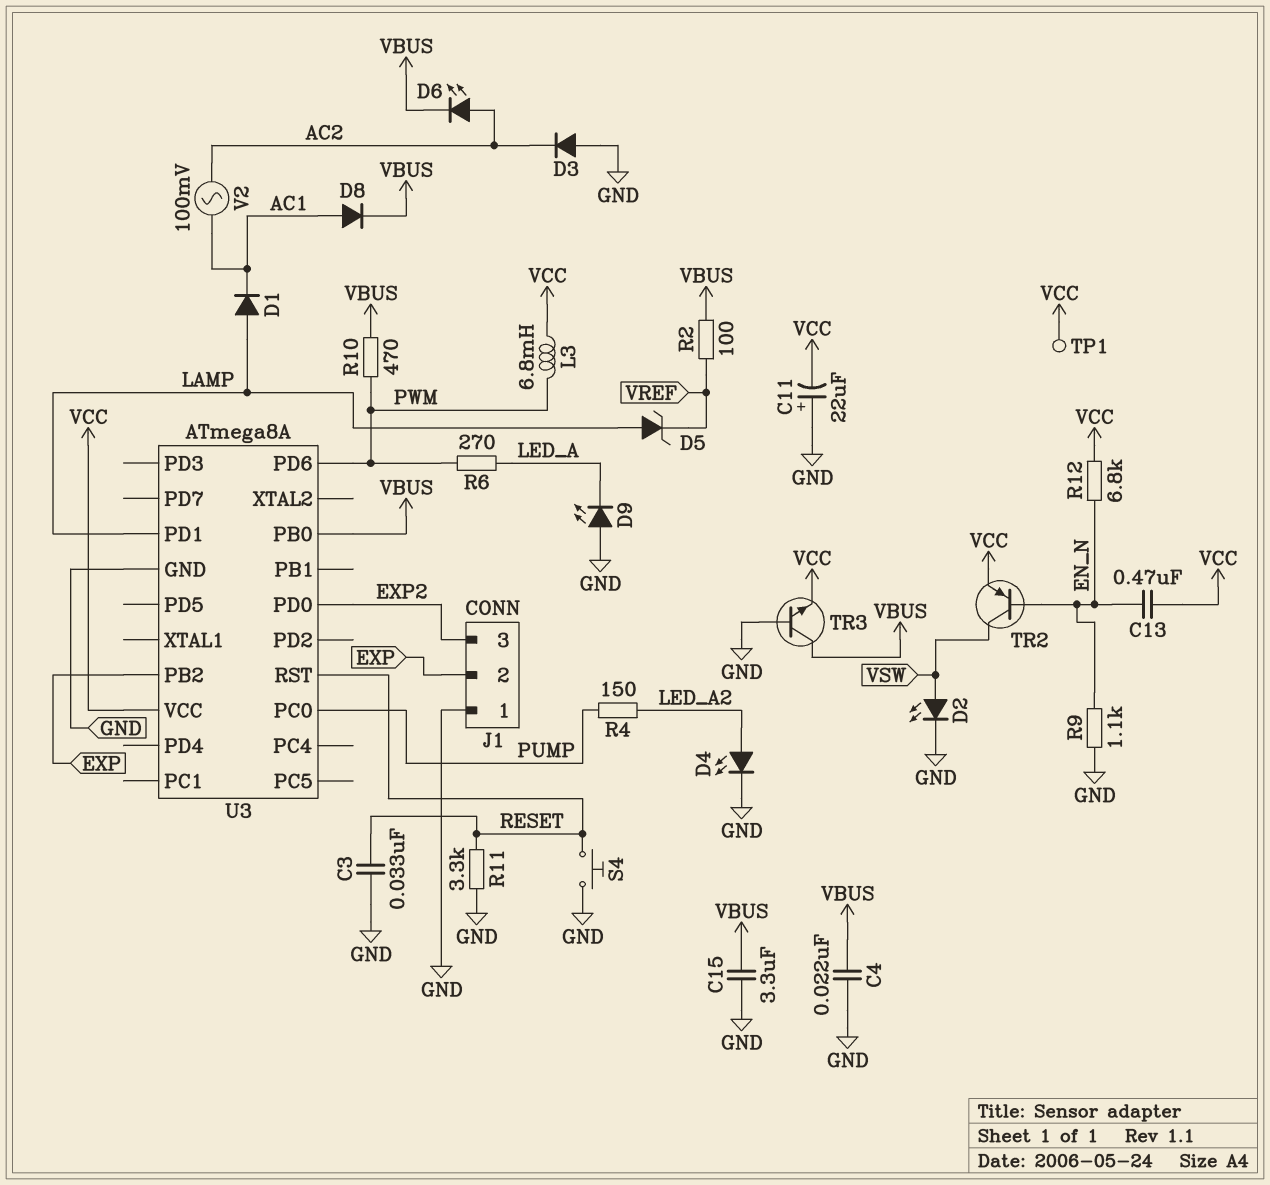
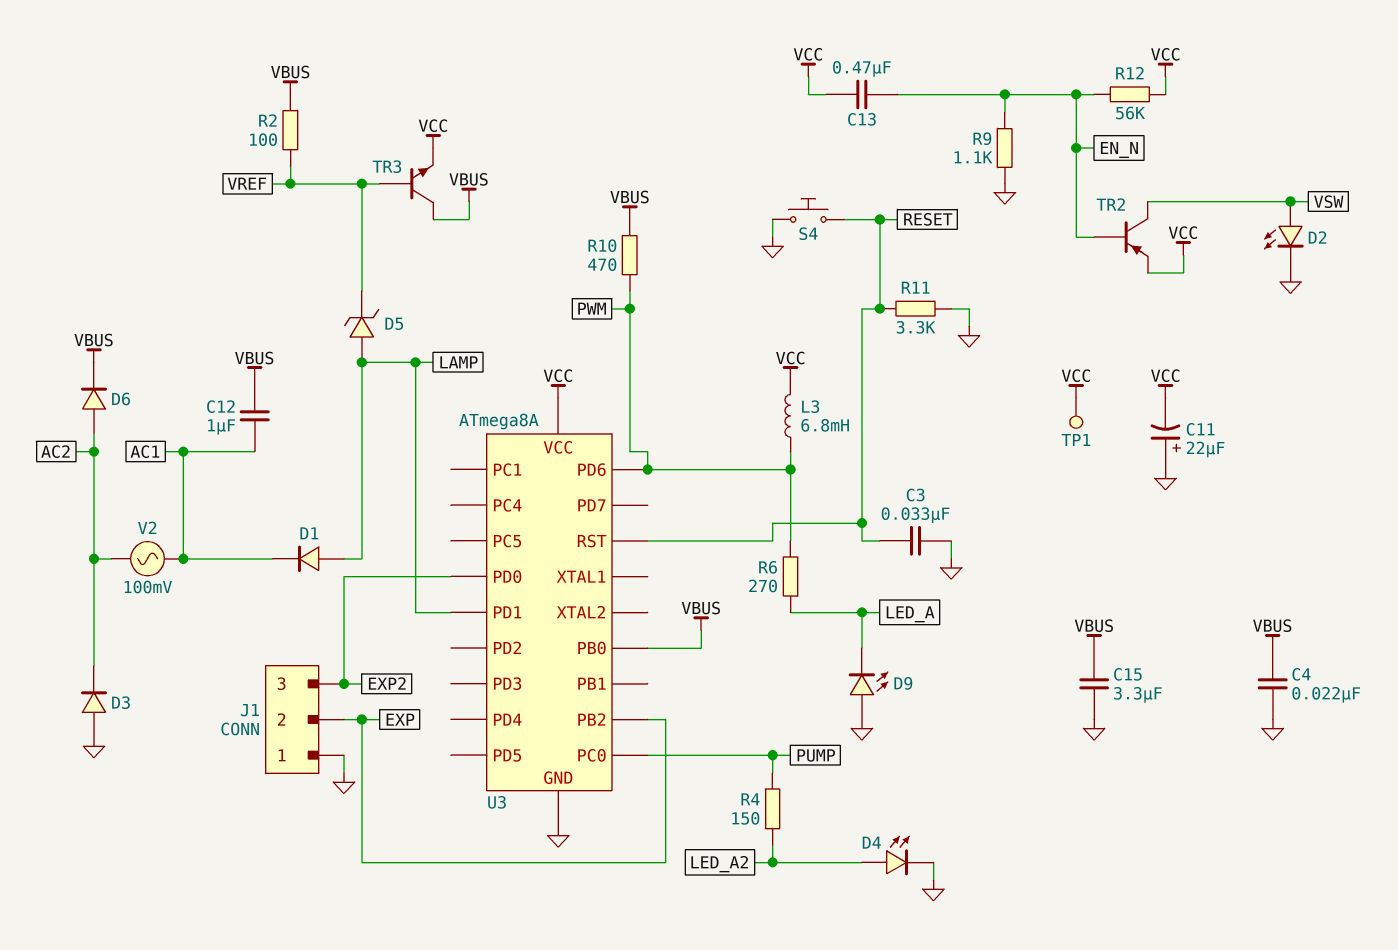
C12: none -> 1uF (AC1, VBUS)
D6: LED (A AC2, K VBUS) -> diode (A AC2, K VBUS)
D8: diode (A AC1, K VBUS) -> none
R12: 6.8k (EN_N, VCC) -> 56k (EN_N, VCC)
TR3: NPN (B GND, C VBUS, E VCC) -> NPN (B VREF, C VBUS, E VCC)

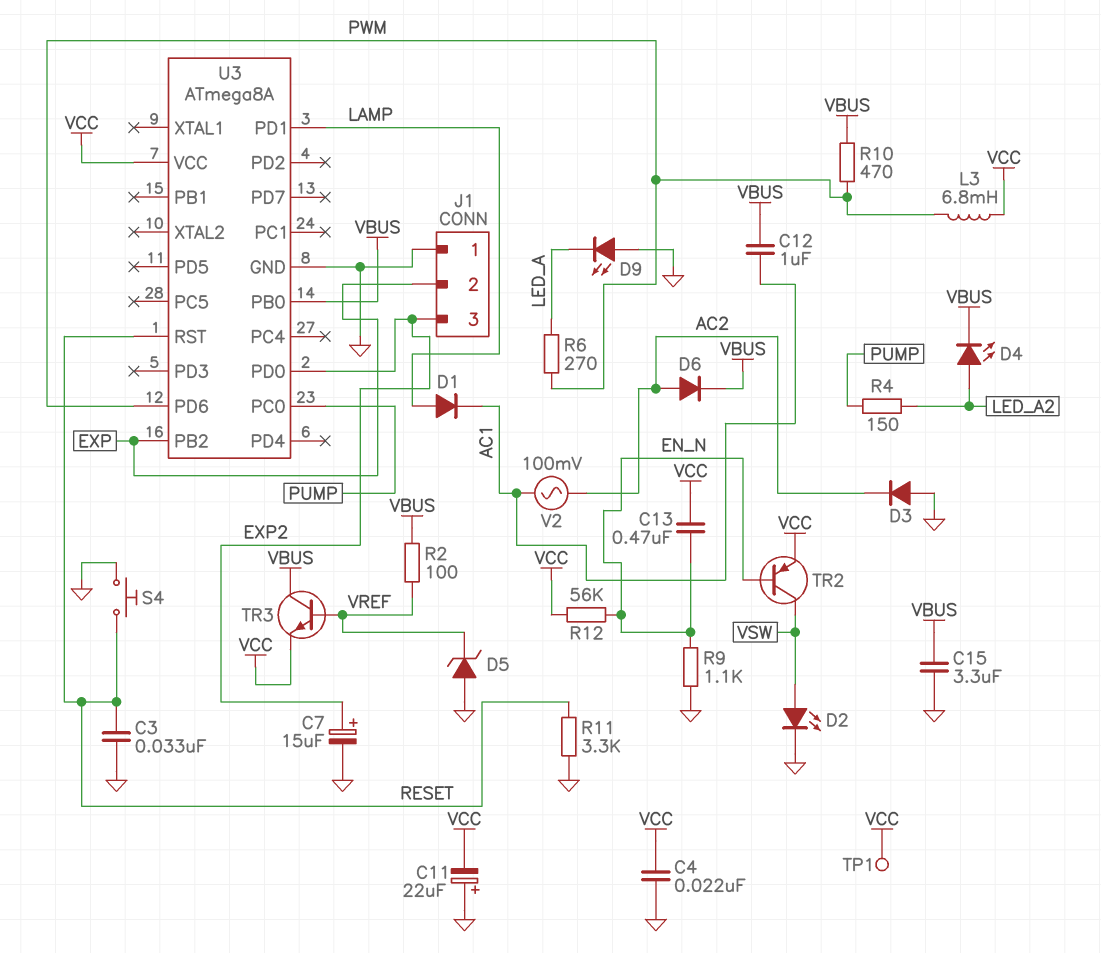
C4: 22nF (GND, VBUS) -> 22nF (GND, VCC)
C7: none -> 15uF (plus EXP2, minus GND)
D4: LED (A LED_A2, K GND) -> LED (A LED_A2, K VBUS)
D5: zener (A LAMP, K VREF) -> zener (A GND, K VREF)

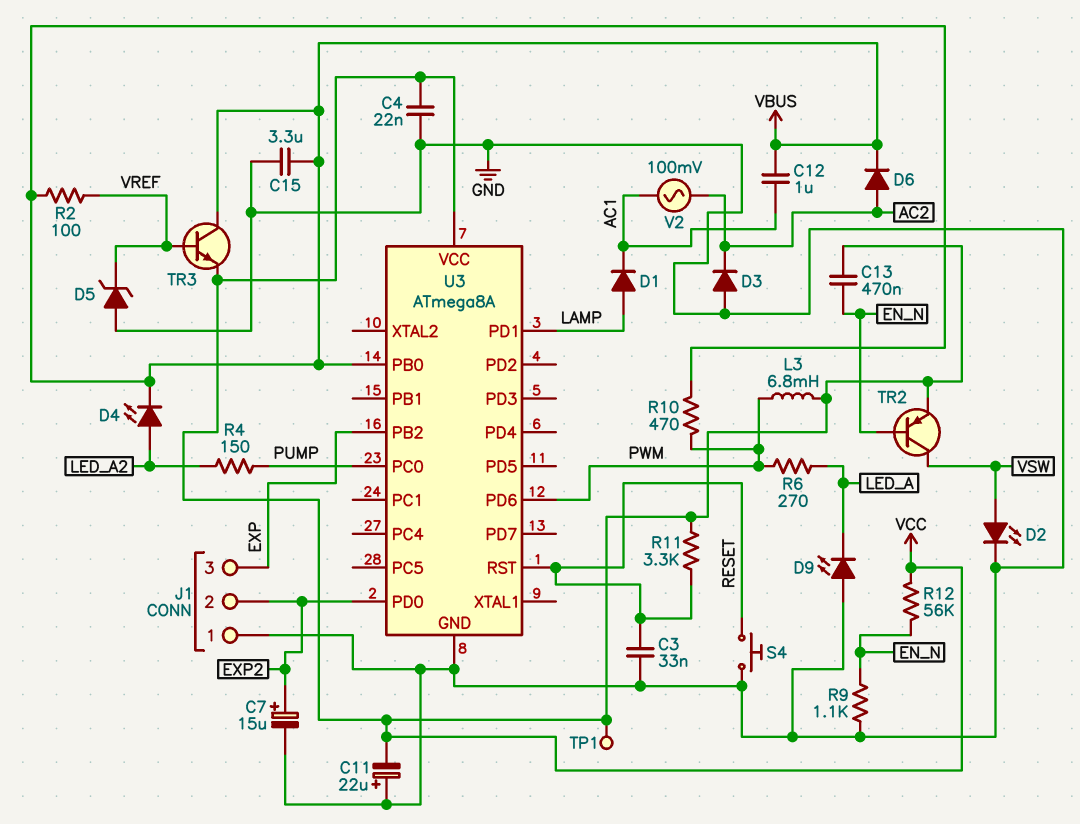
J1 pin 2: EXP -> EXP2
J1 pin 3: EXP2 -> EXP
R11: 3.3k (GND, RESET) -> 3.3k (RESET, VCC)

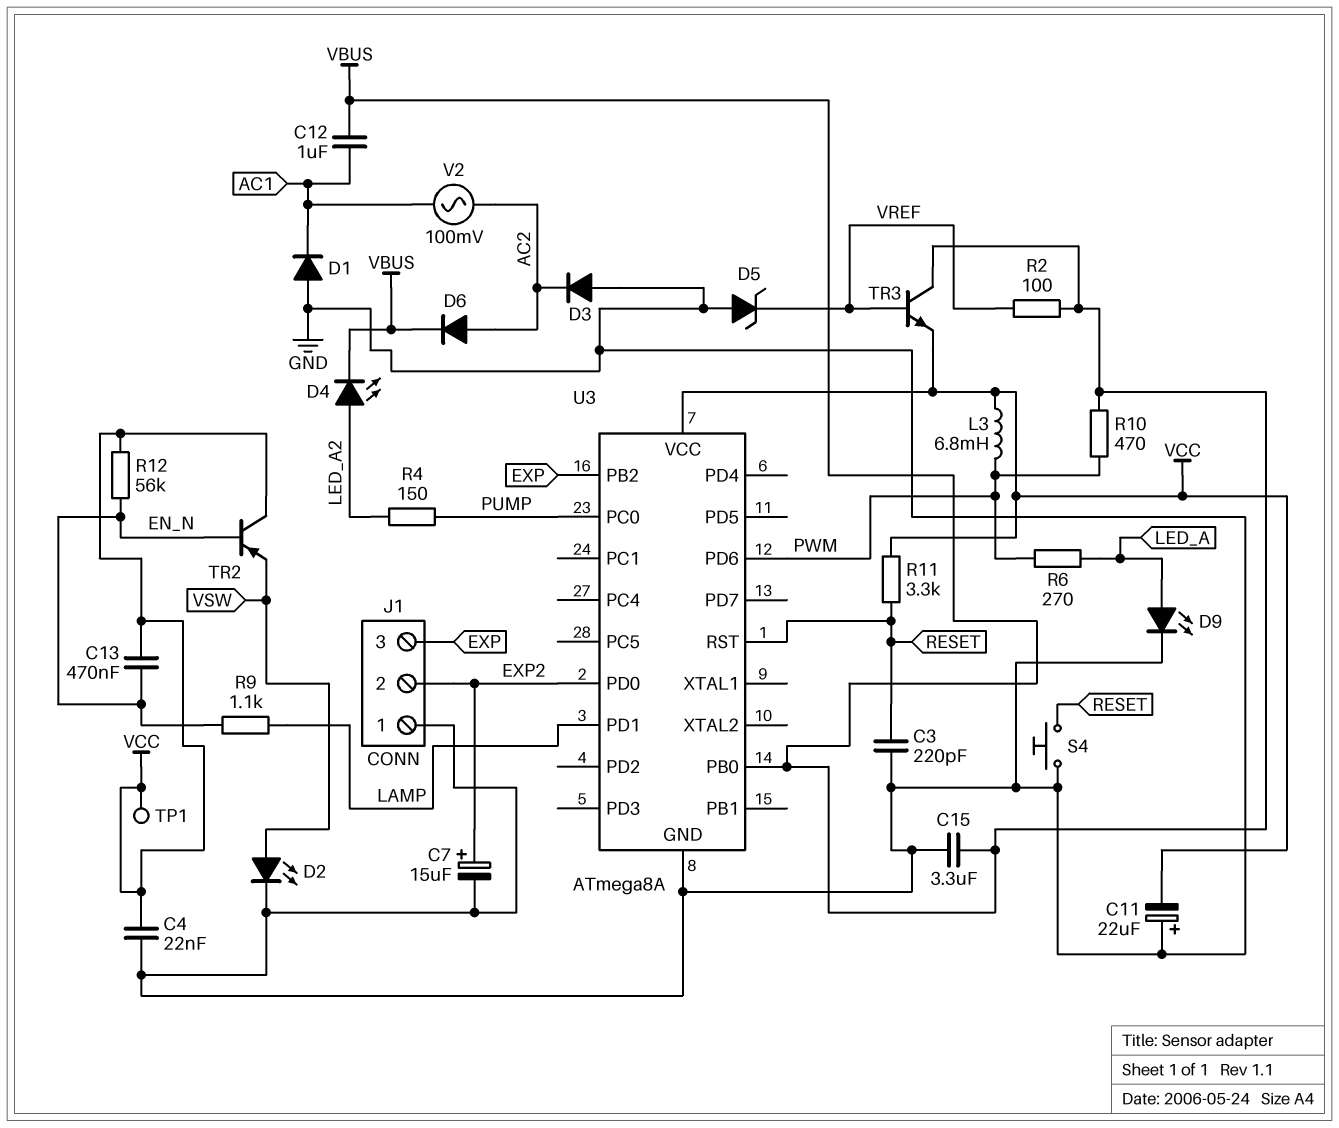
C3: 33nF (GND, RESET) -> 220pF (GND, RESET)
D1: diode (A LAMP, K AC1) -> diode (A GND, K AC1)
D9: LED (A GND, K LED_A) -> LED (A LED_A, K GND)
R9: 1.1k (EN_N, GND) -> 1.1k (EN_N, LAMP)
TR2: PNP (B EN_N, C VSW, E VCC) -> PNP (B EN_N, C VCC, E VSW)

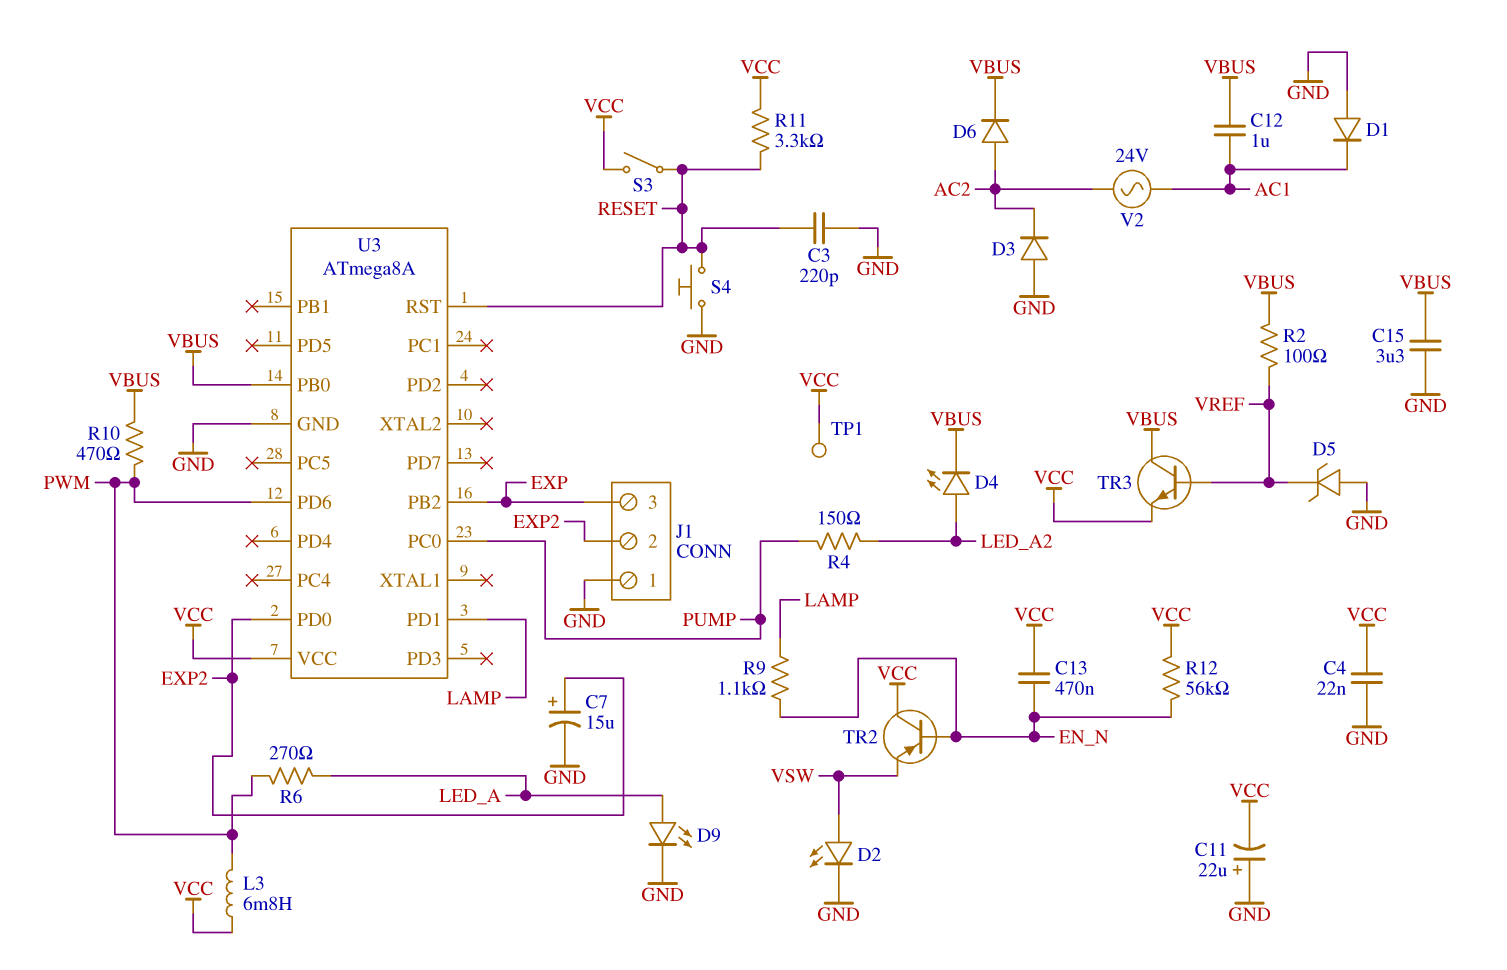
S3: none -> switch (RESET, VCC)
V2: AC 100mV (AC1, AC2) -> AC 24V (AC1, AC2)

